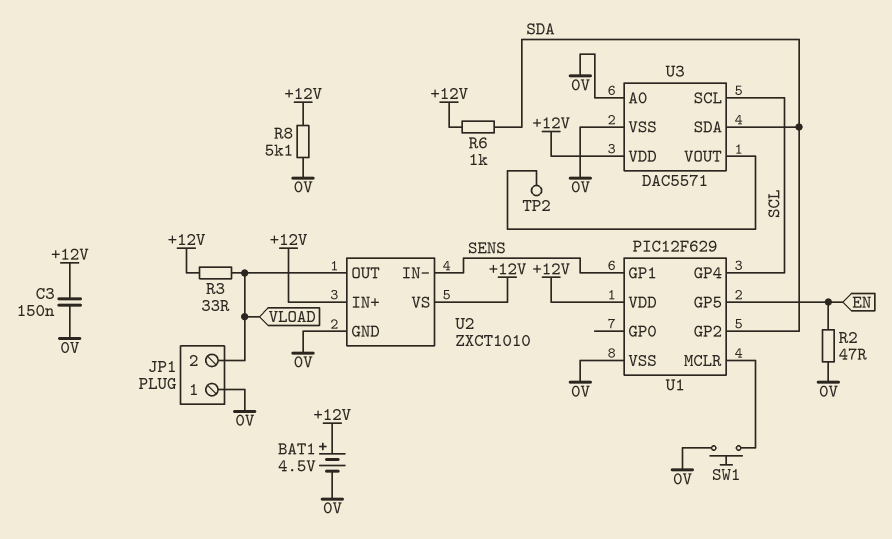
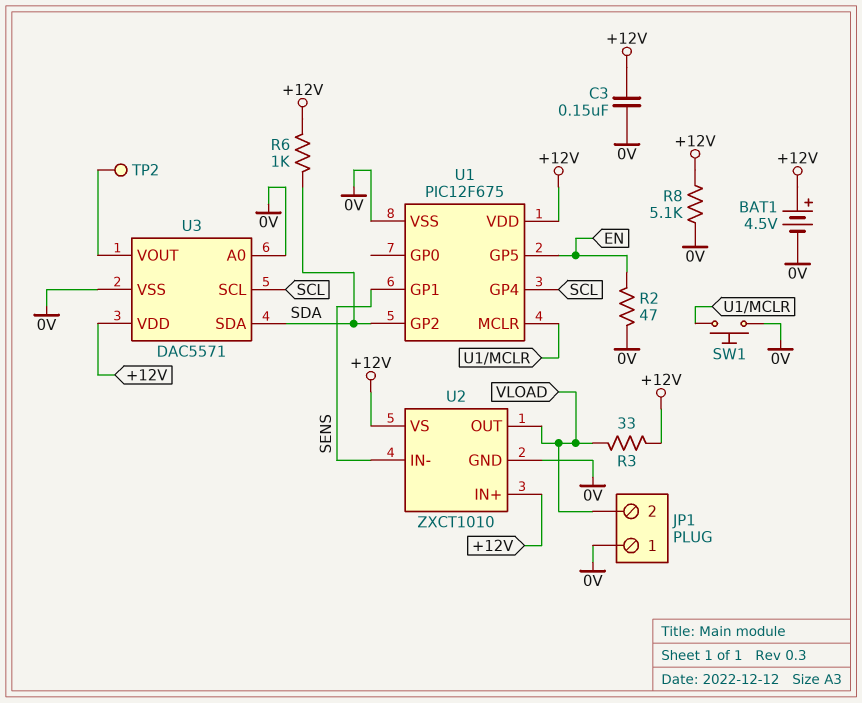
U1: PIC12F629 -> PIC12F675

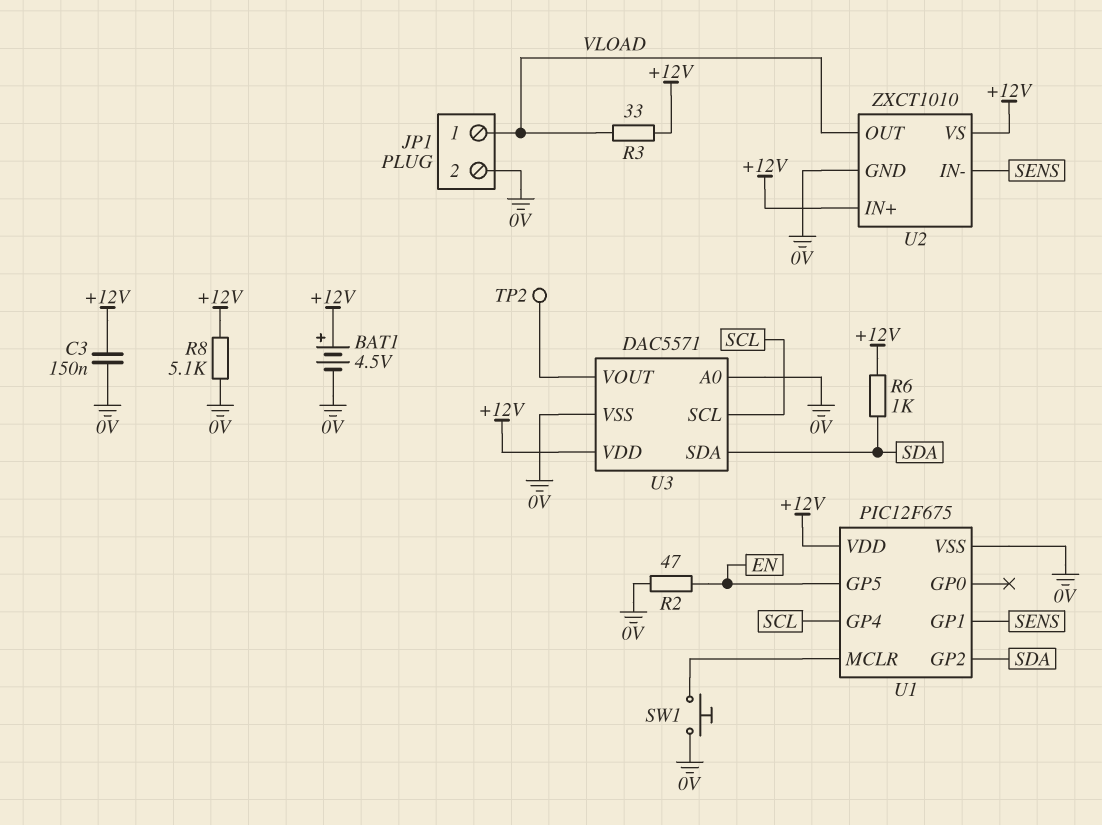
JP1 pin 1: 0V -> VLOAD
JP1 pin 2: VLOAD -> 0V

